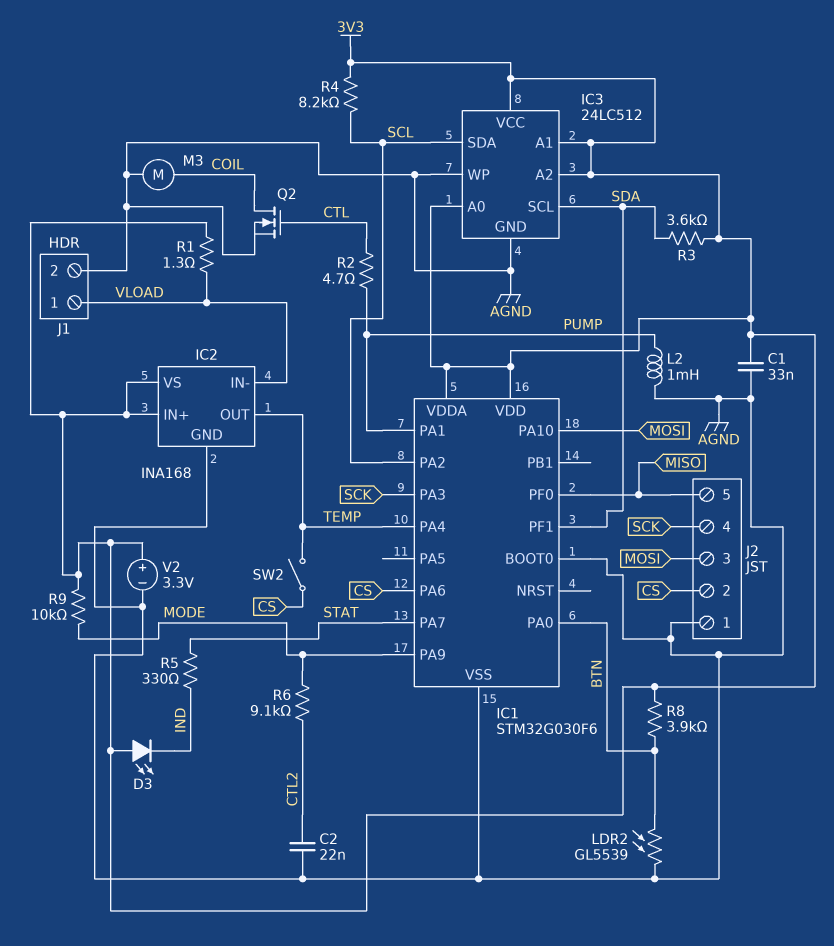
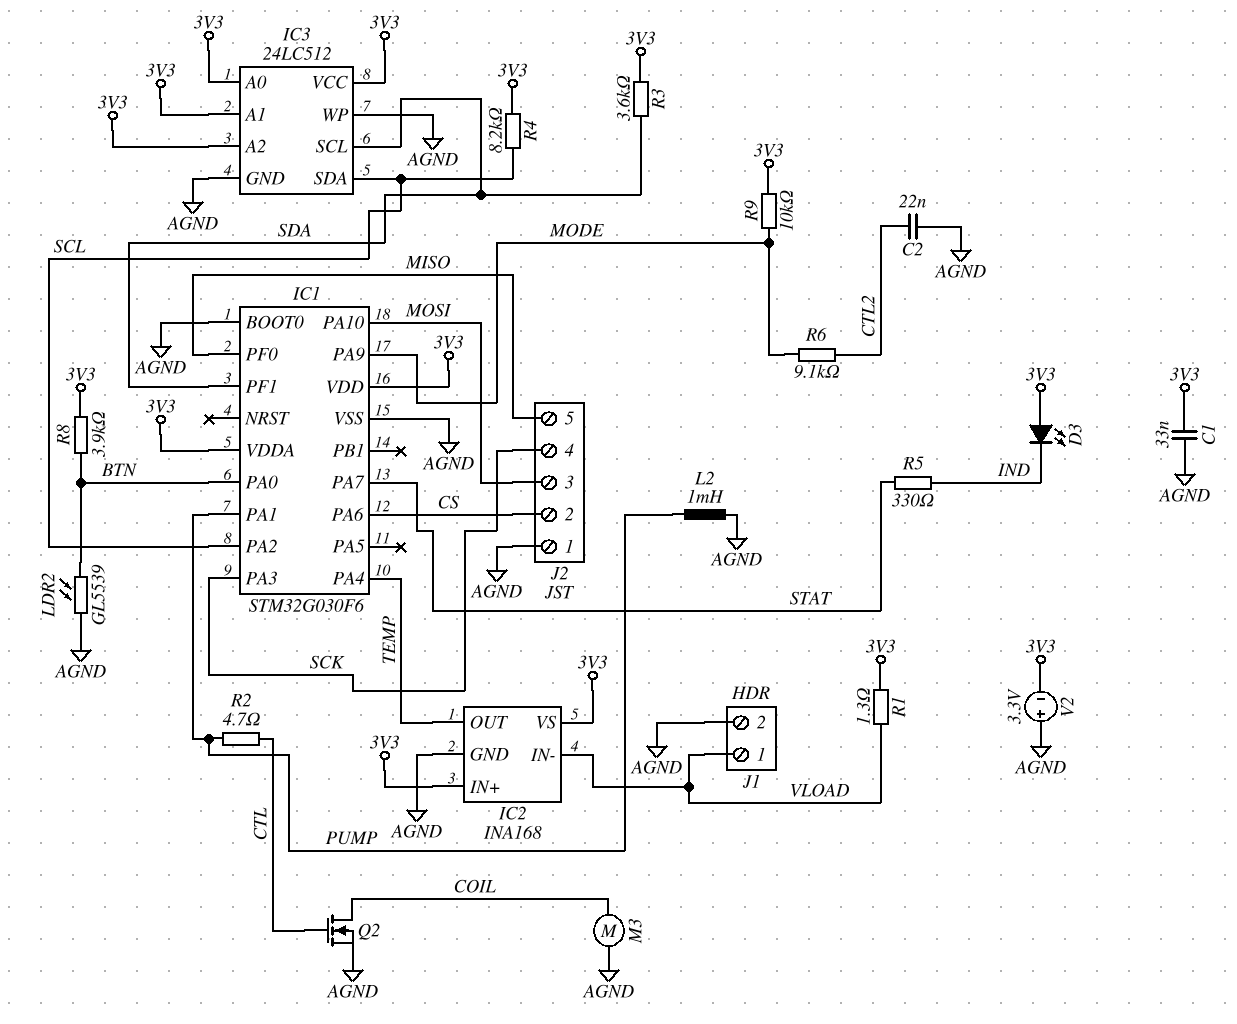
SW2: switch (CS, TEMP) -> none
V2: 3.3V (plus 3V3, minus AGND) -> 3.3V (plus AGND, minus 3V3)

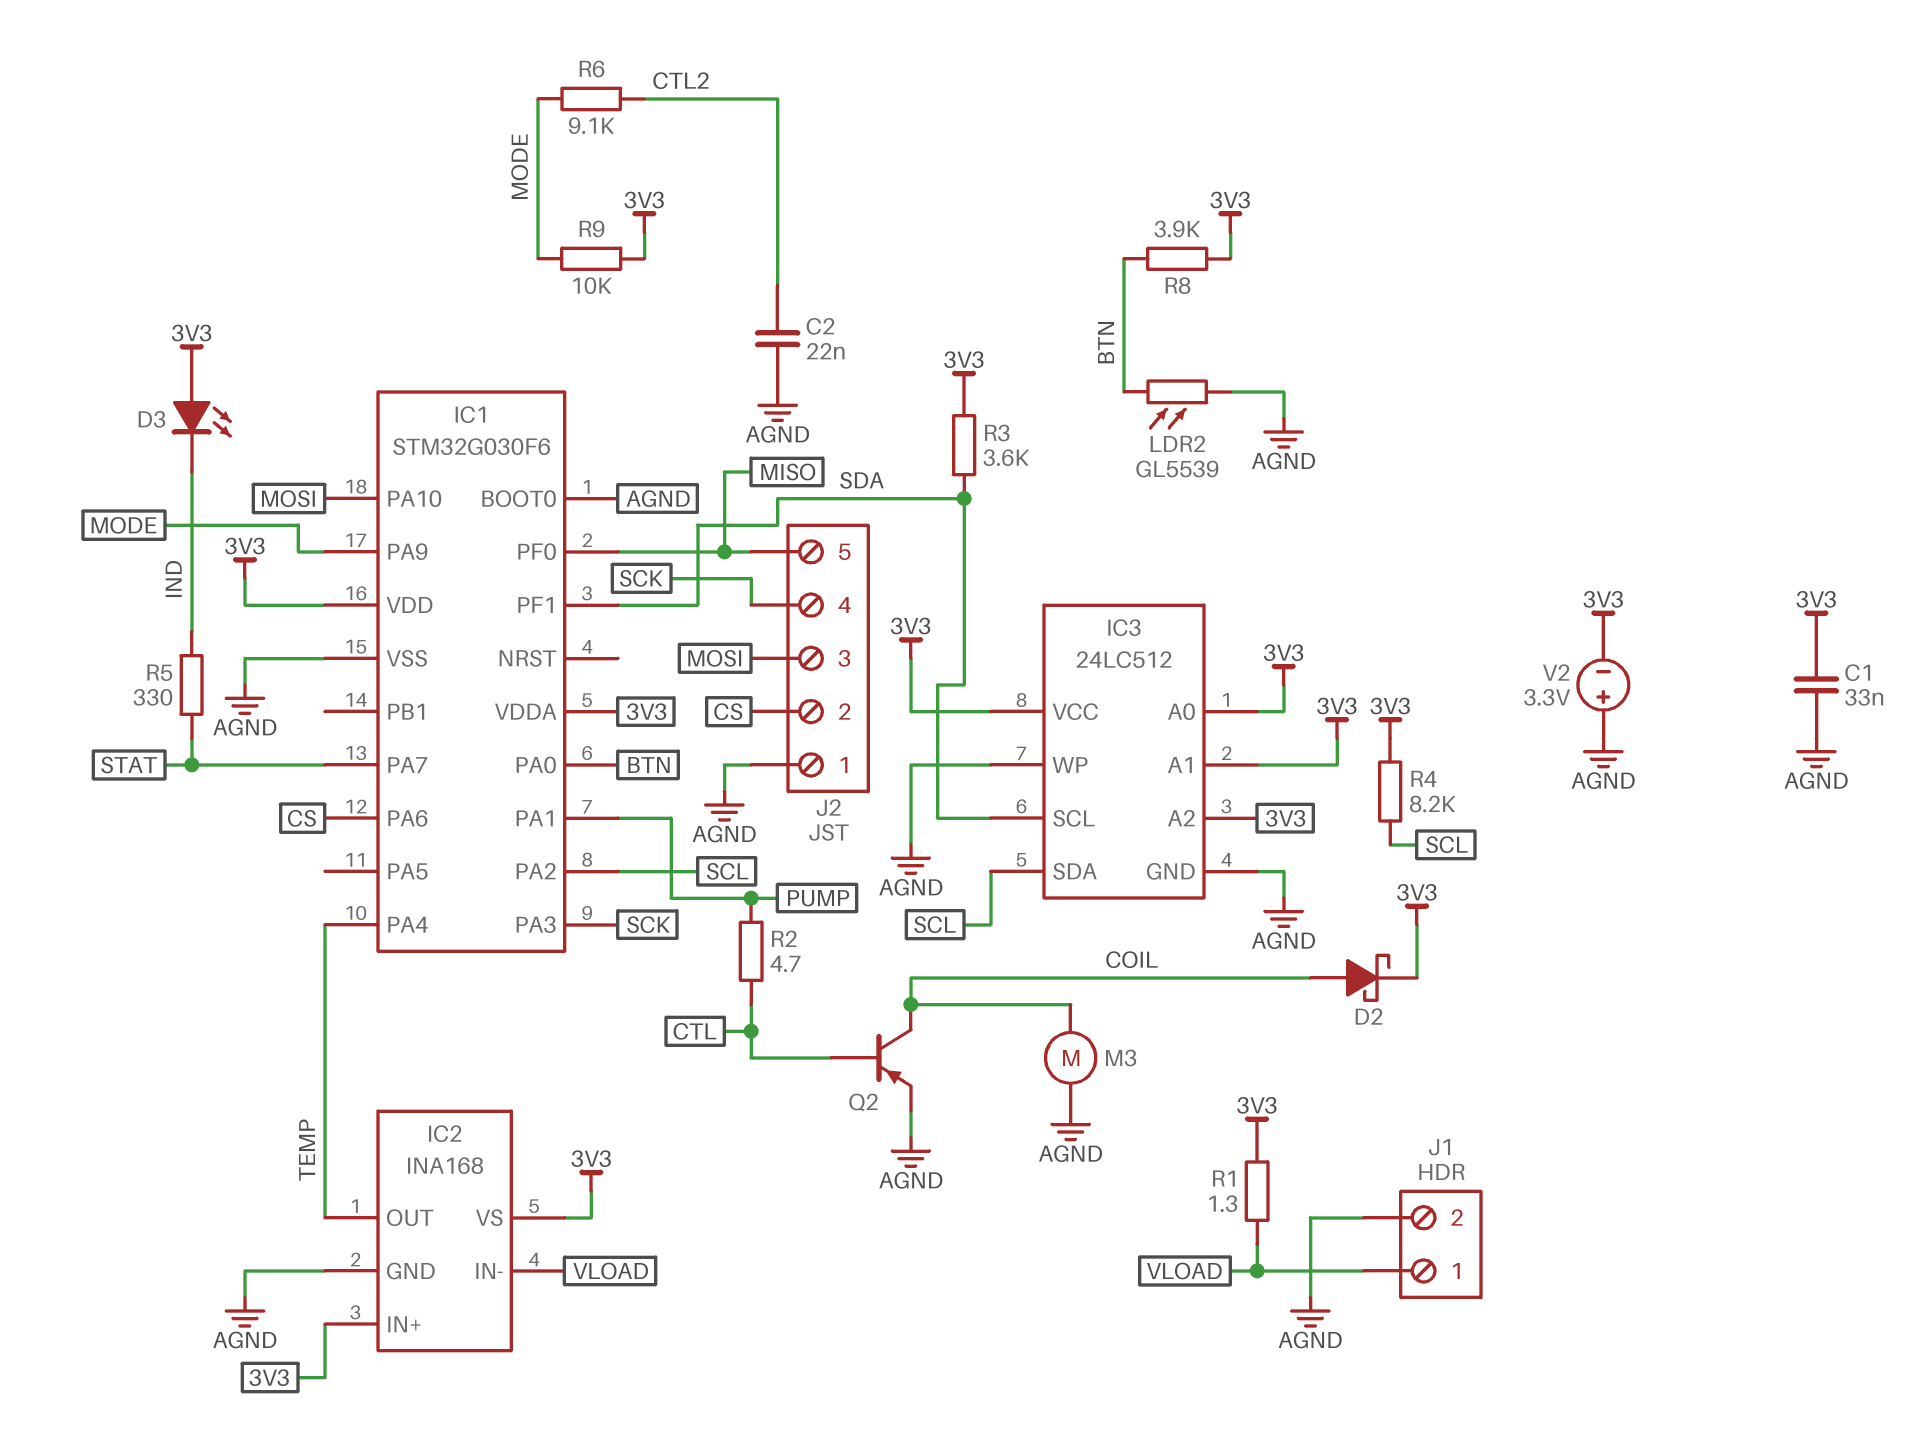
D2: none -> schottky (A COIL, K 3V3)
L2: 1mH (AGND, PUMP) -> none
Q2: NMOS (G CTL, D COIL, S AGND) -> PNP (B CTL, C COIL, E AGND)

